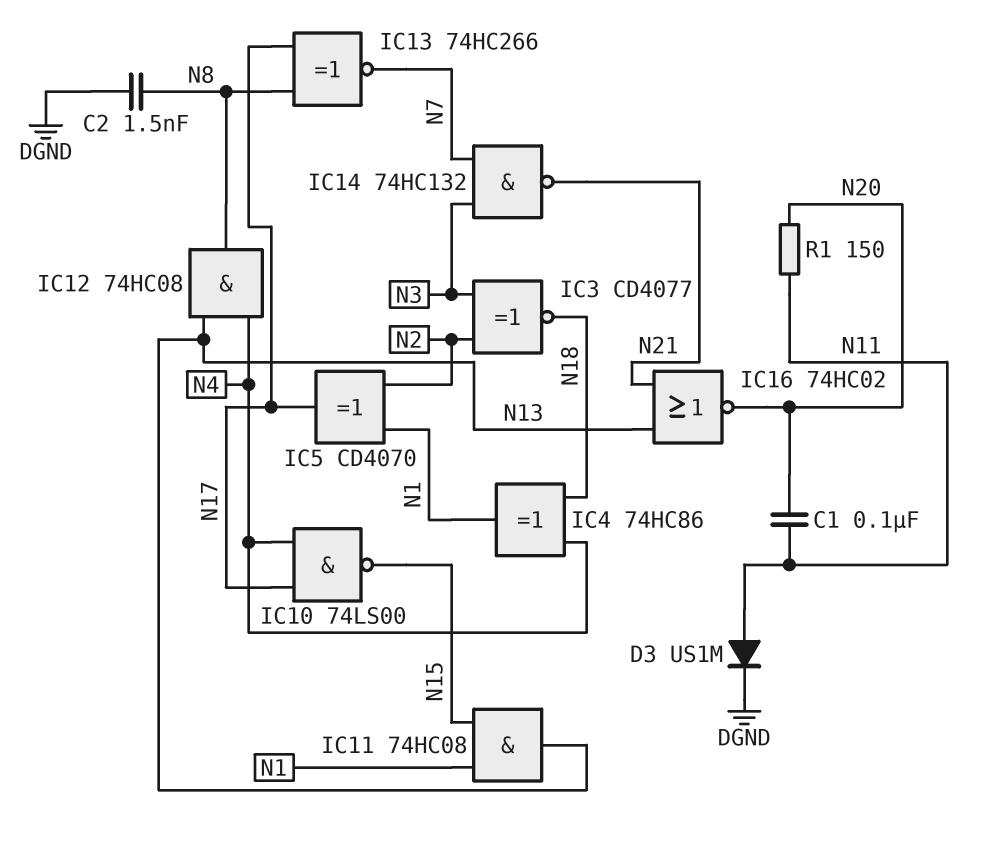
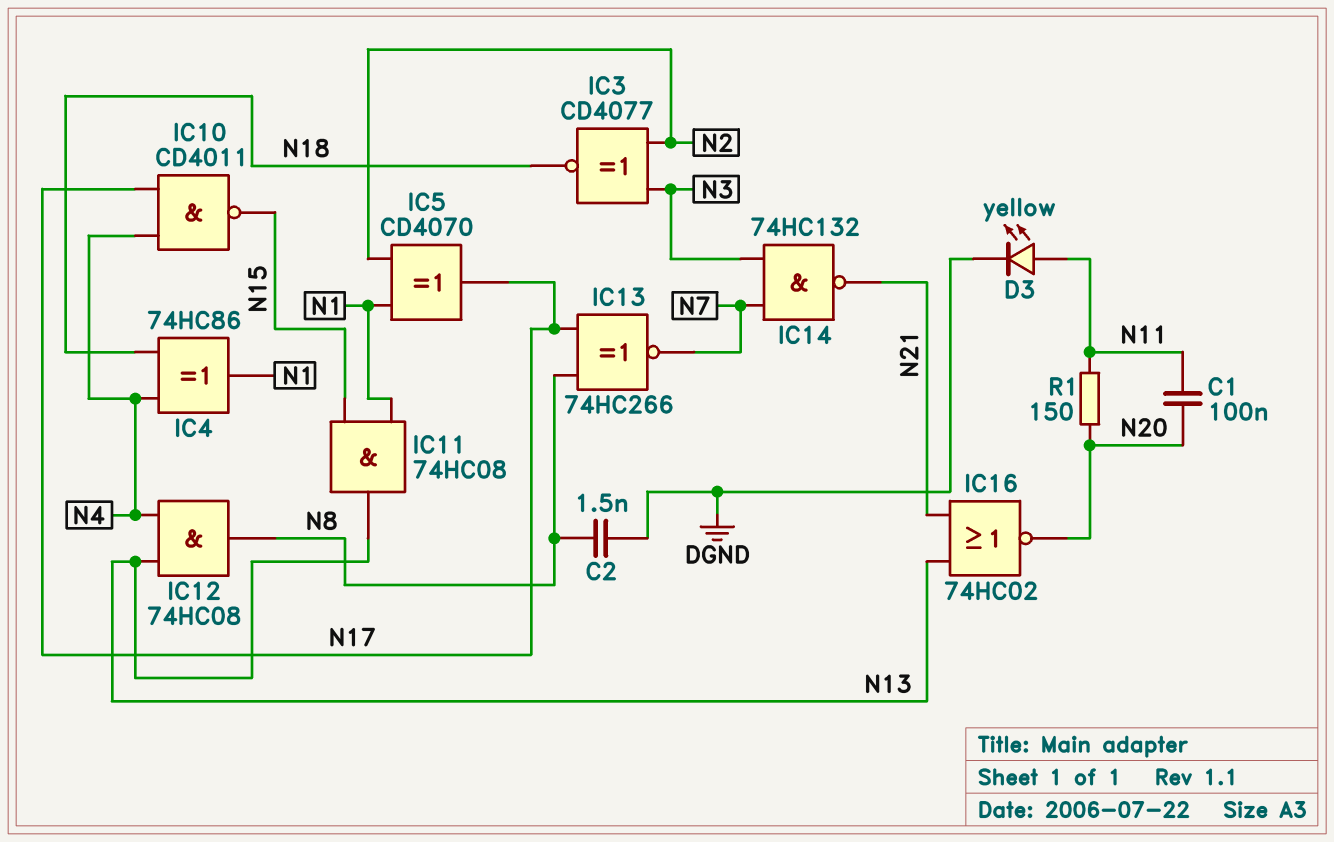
D3: diode US1M (A N11, K DGND) -> LED yellow (A N11, K DGND)
IC10: NAND 74LS00 (in N4, in N17, out N15) -> NAND CD4011 (in N4, in N17, out N15)

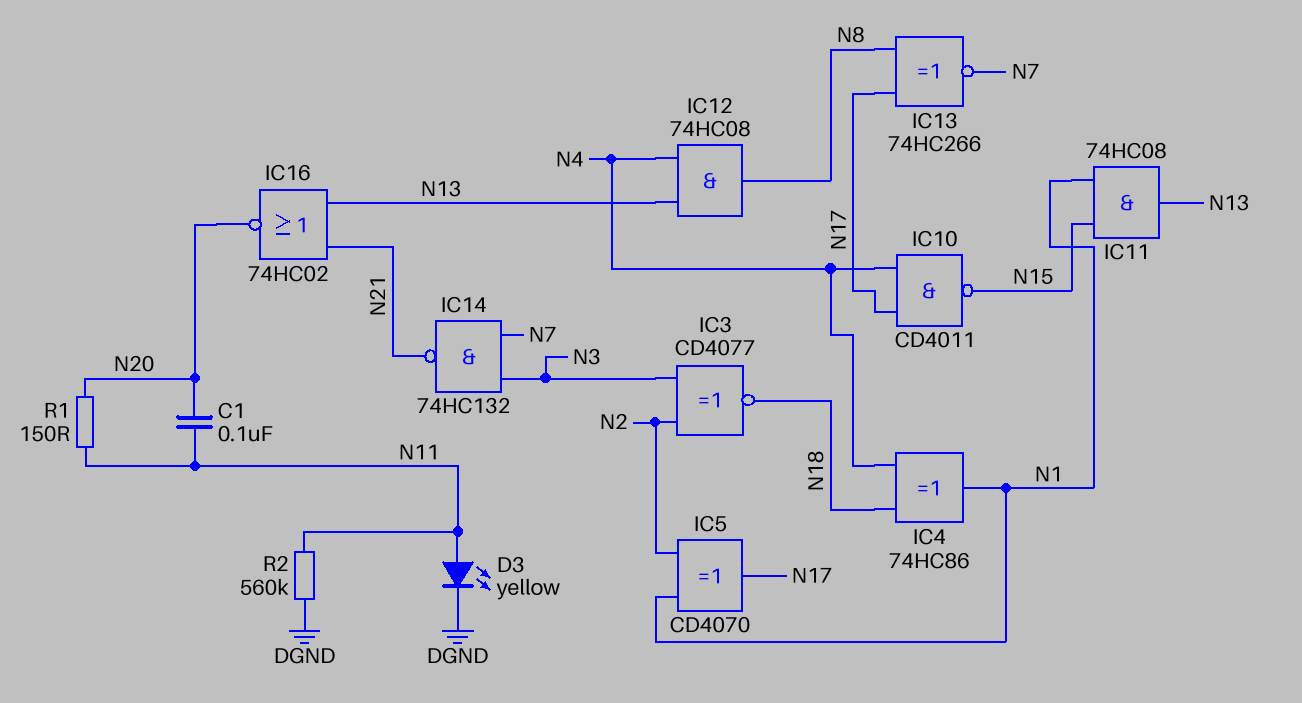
C2: 1.5nF (DGND, N8) -> none
R2: none -> 560k (DGND, N11)

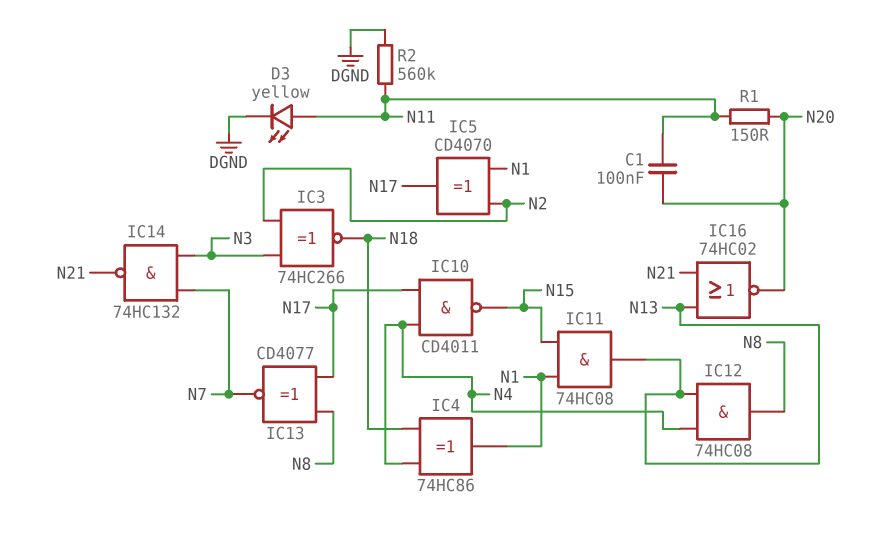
IC3: XNOR CD4077 (in N2, in N3, out N18) -> XNOR 74HC266 (in N2, in N3, out N18)
IC13: XNOR 74HC266 (in N8, in N17, out N7) -> XNOR CD4077 (in N8, in N17, out N7)

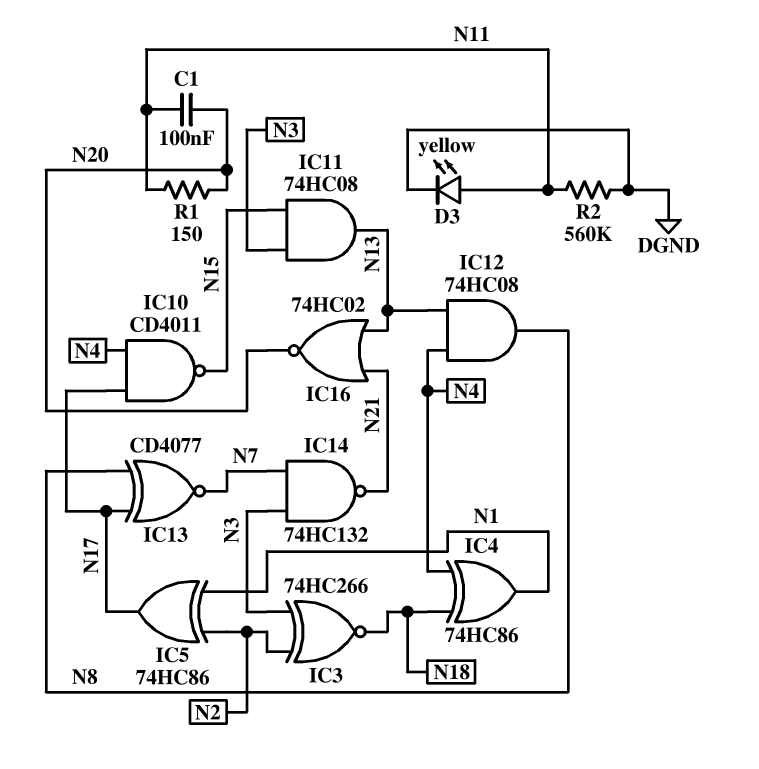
IC5: XOR CD4070 (in N1, in N2, out N17) -> XOR 74HC86 (in N1, in N2, out N17)
IC11: AND 74HC08 (in N1, in N15, out N13) -> AND 74HC08 (in N3, in N15, out N13)

